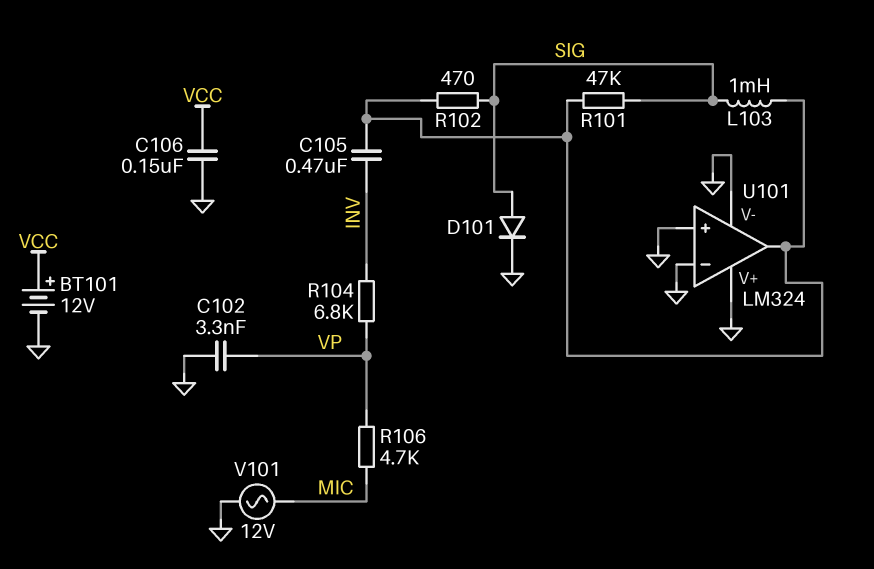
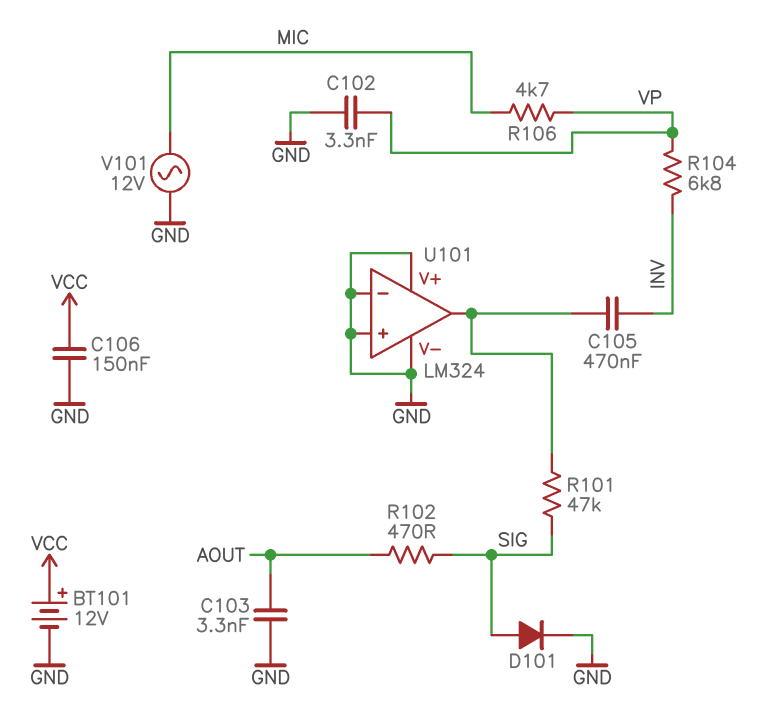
C103: none -> 3.3nF (AOUT, GND)
L103: 1mH (SIG, U101/out) -> none
R102: 470 (SIG, U101/out) -> 470 (AOUT, SIG)

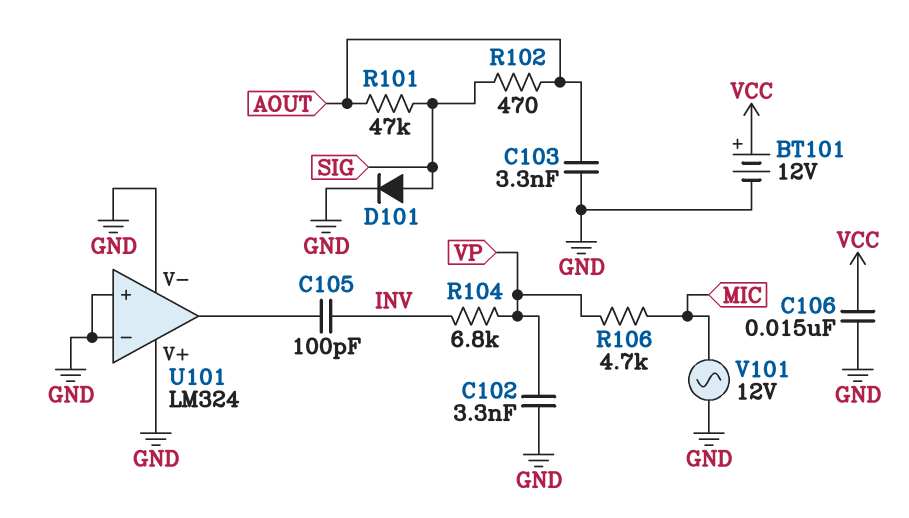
C105: 470nF (INV, U101/out) -> 100pF (INV, U101/out)
C106: 150nF (GND, VCC) -> 15nF (GND, VCC)
R101: 47k (SIG, U101/out) -> 47k (AOUT, SIG)

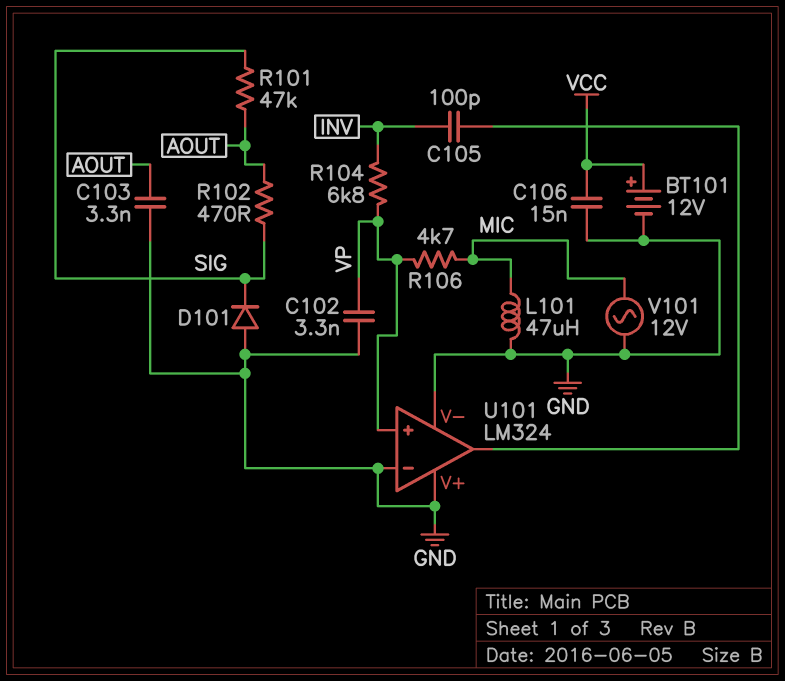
D101: diode (A SIG, K GND) -> diode (A GND, K SIG)
L101: none -> 47uH (GND, MIC)
U101 pin in+: GND -> VP

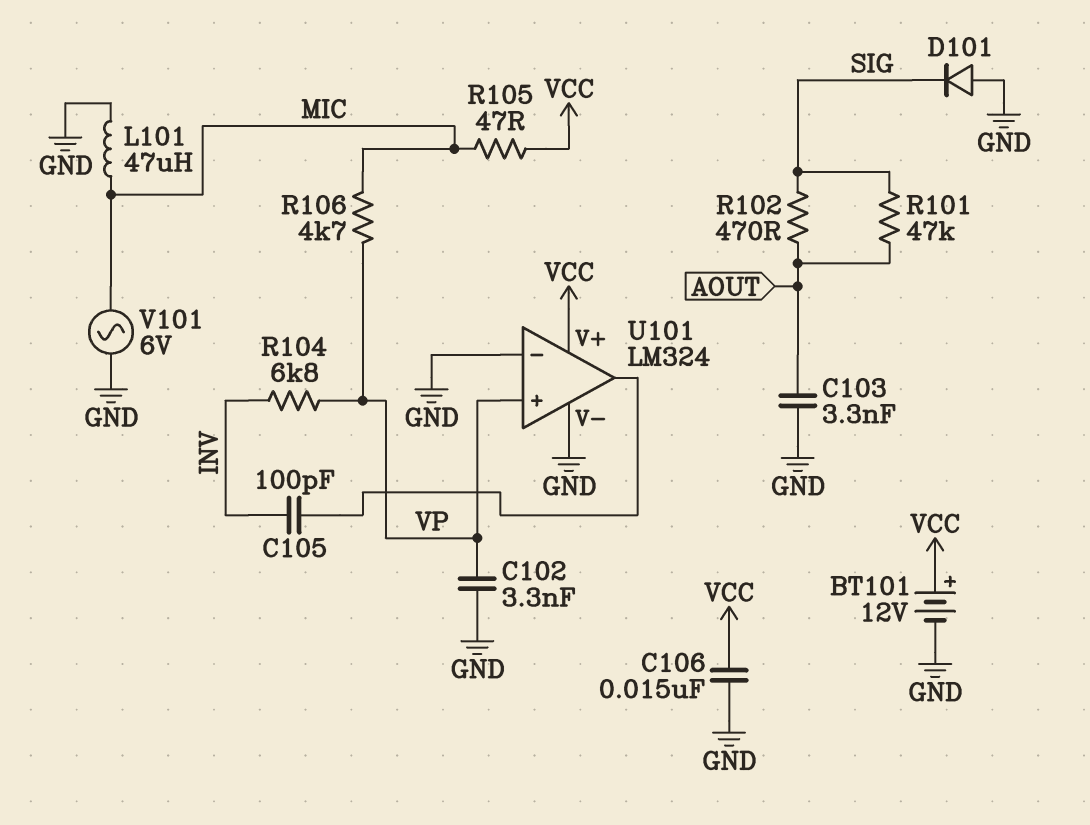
R105: none -> 47 (MIC, VCC)
U101 pin V+: GND -> VCC
V101: AC 12V (GND, MIC) -> AC 6V (GND, MIC)

